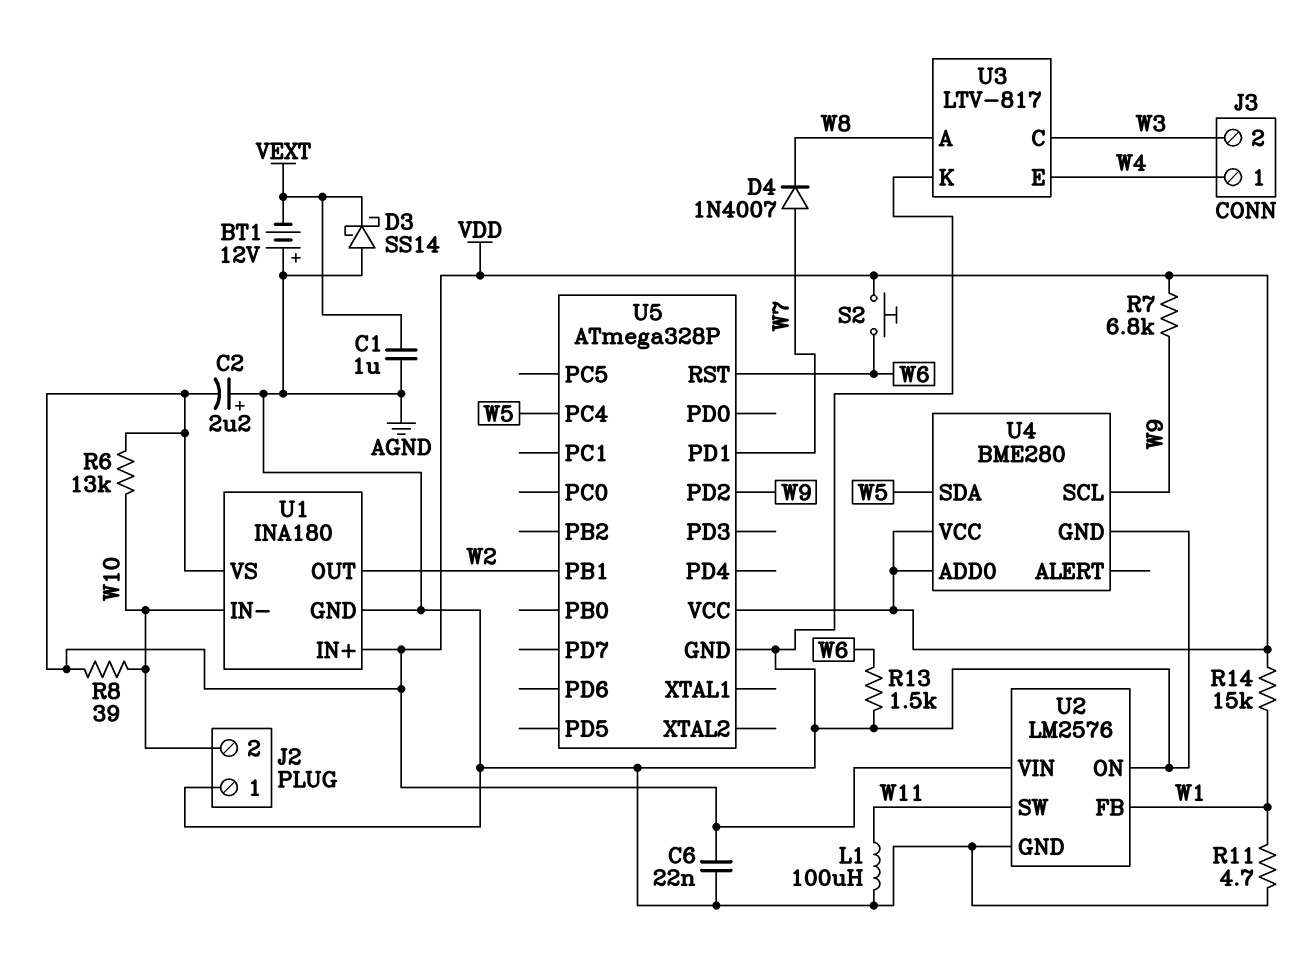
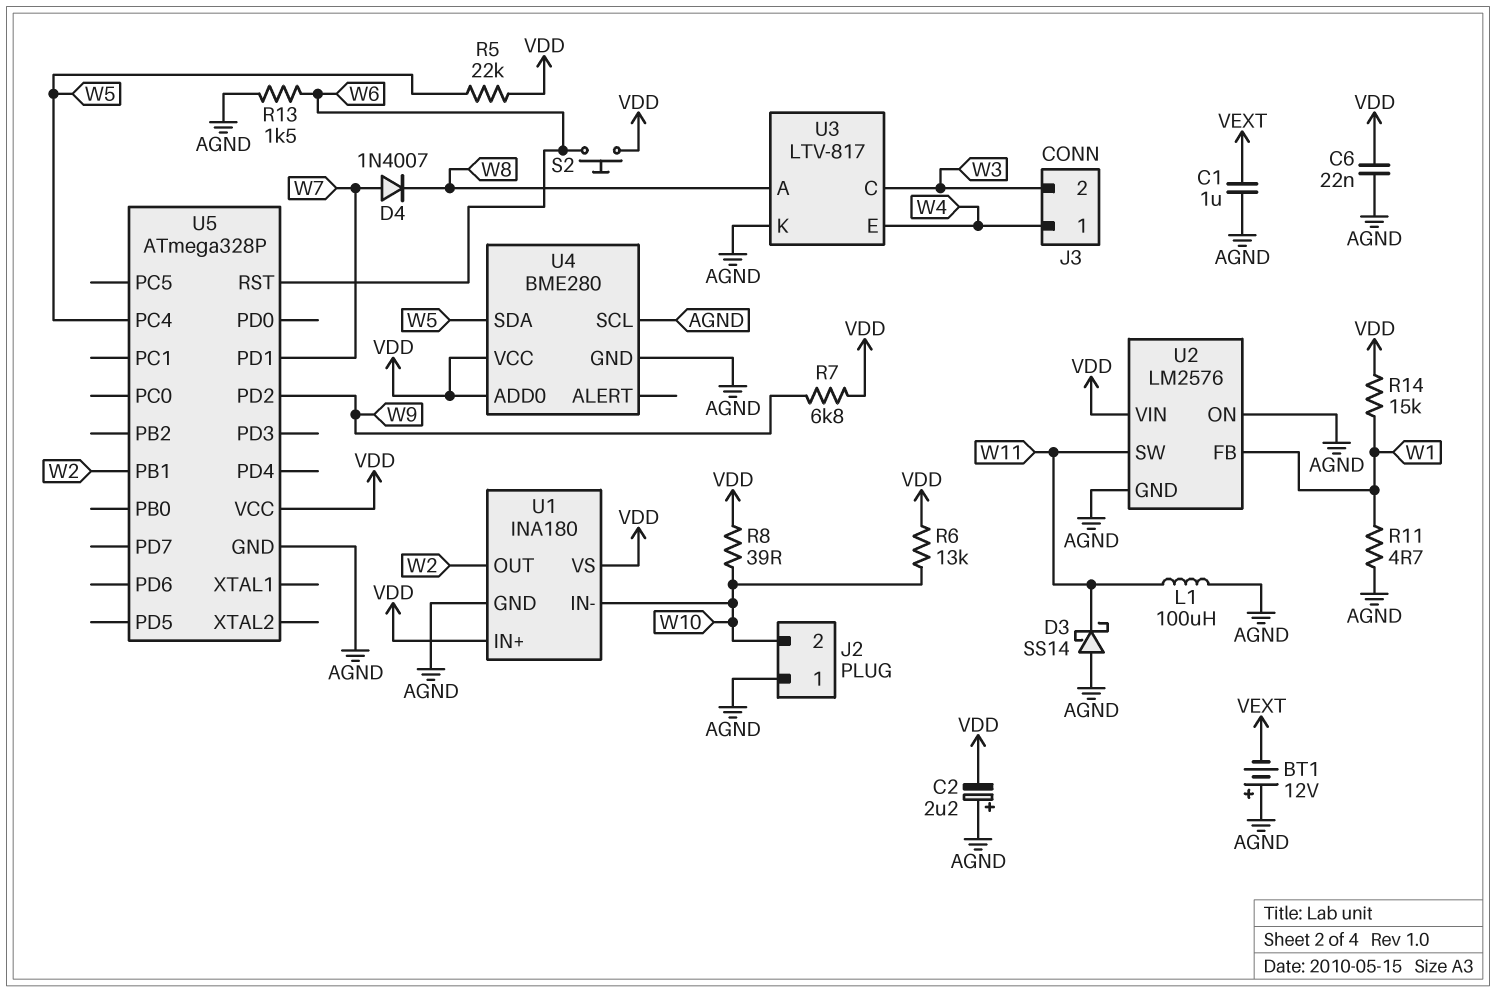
D3: schottky SS14 (A AGND, K VEXT) -> schottky SS14 (A AGND, K W11)
R5: none -> 22k (VDD, W5)
U4 pin SCL: W9 -> AGND

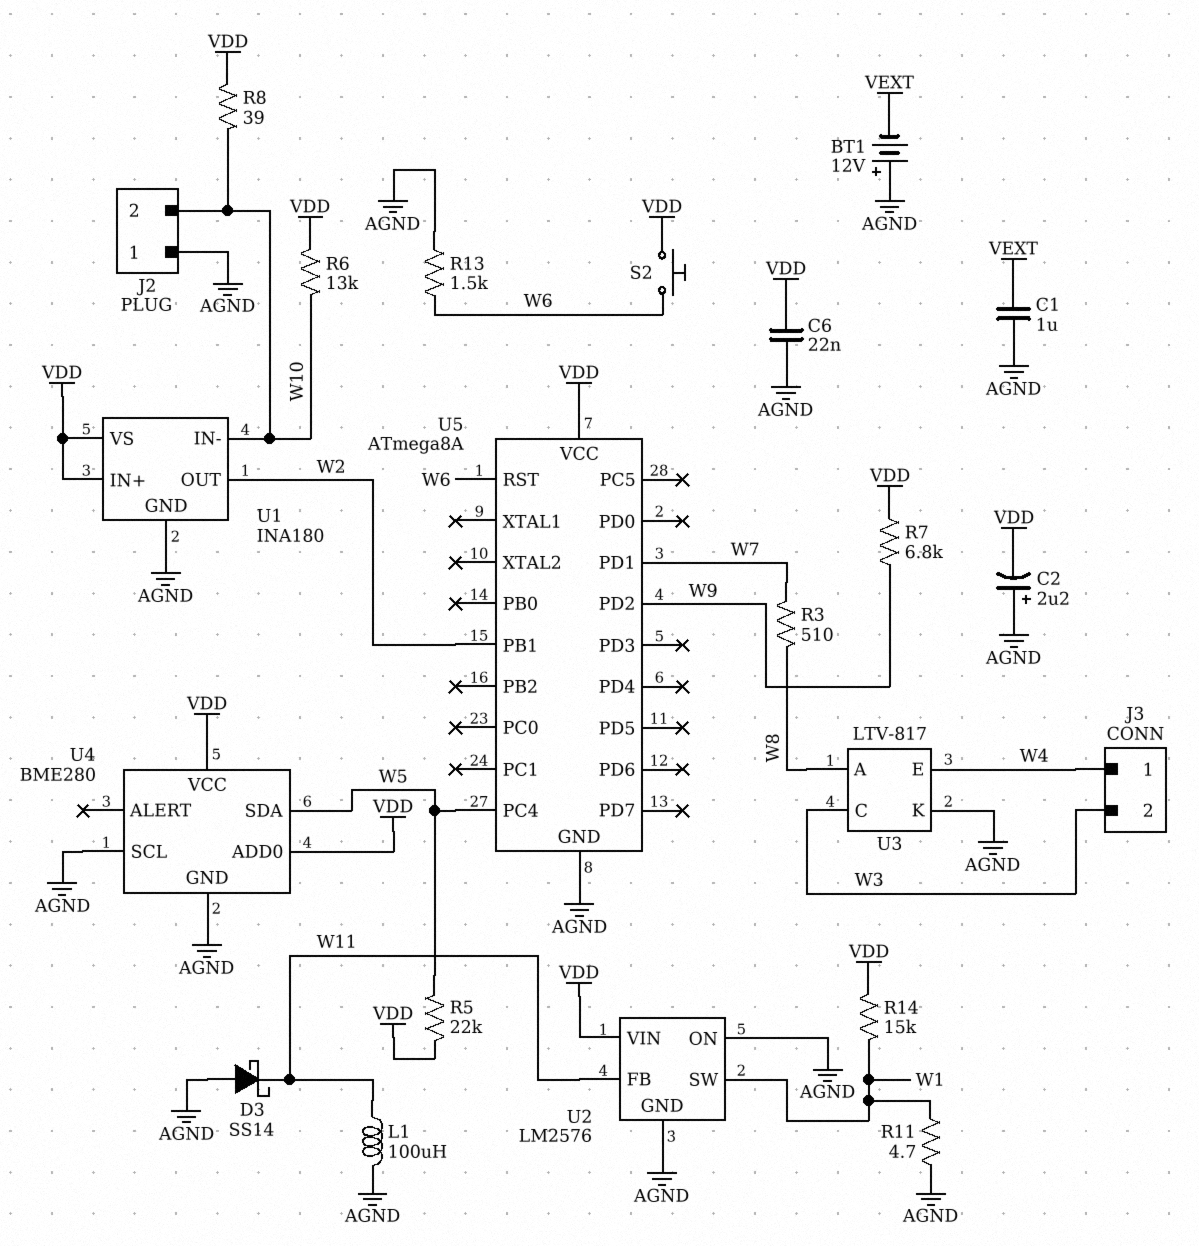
D4: diode 1N4007 (A W7, K W8) -> none
R3: none -> 510 (W7, W8)
U2 pin FB: W1 -> W11
U2 pin SW: W11 -> W1
U5: ATmega328P -> ATmega8A

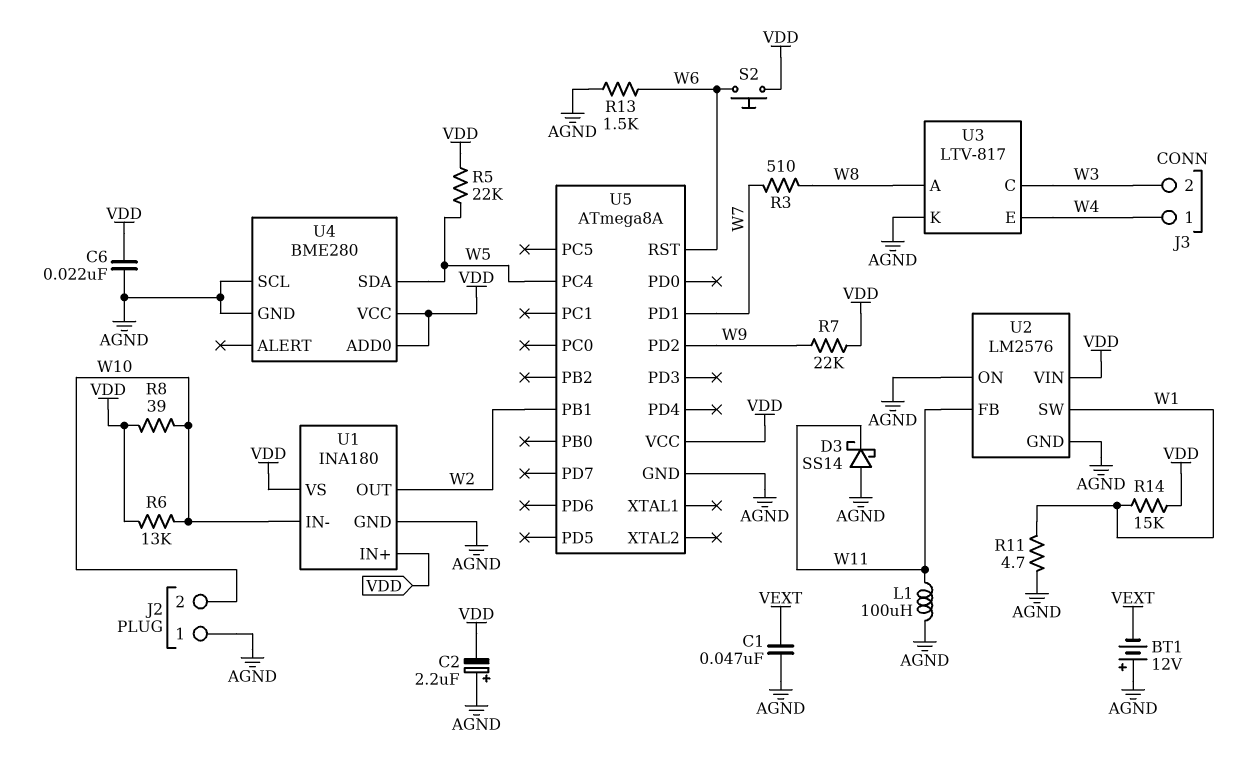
C1: 1uF (AGND, VEXT) -> 47nF (AGND, VEXT)
R7: 6.8k (VDD, W9) -> 22k (VDD, W9)

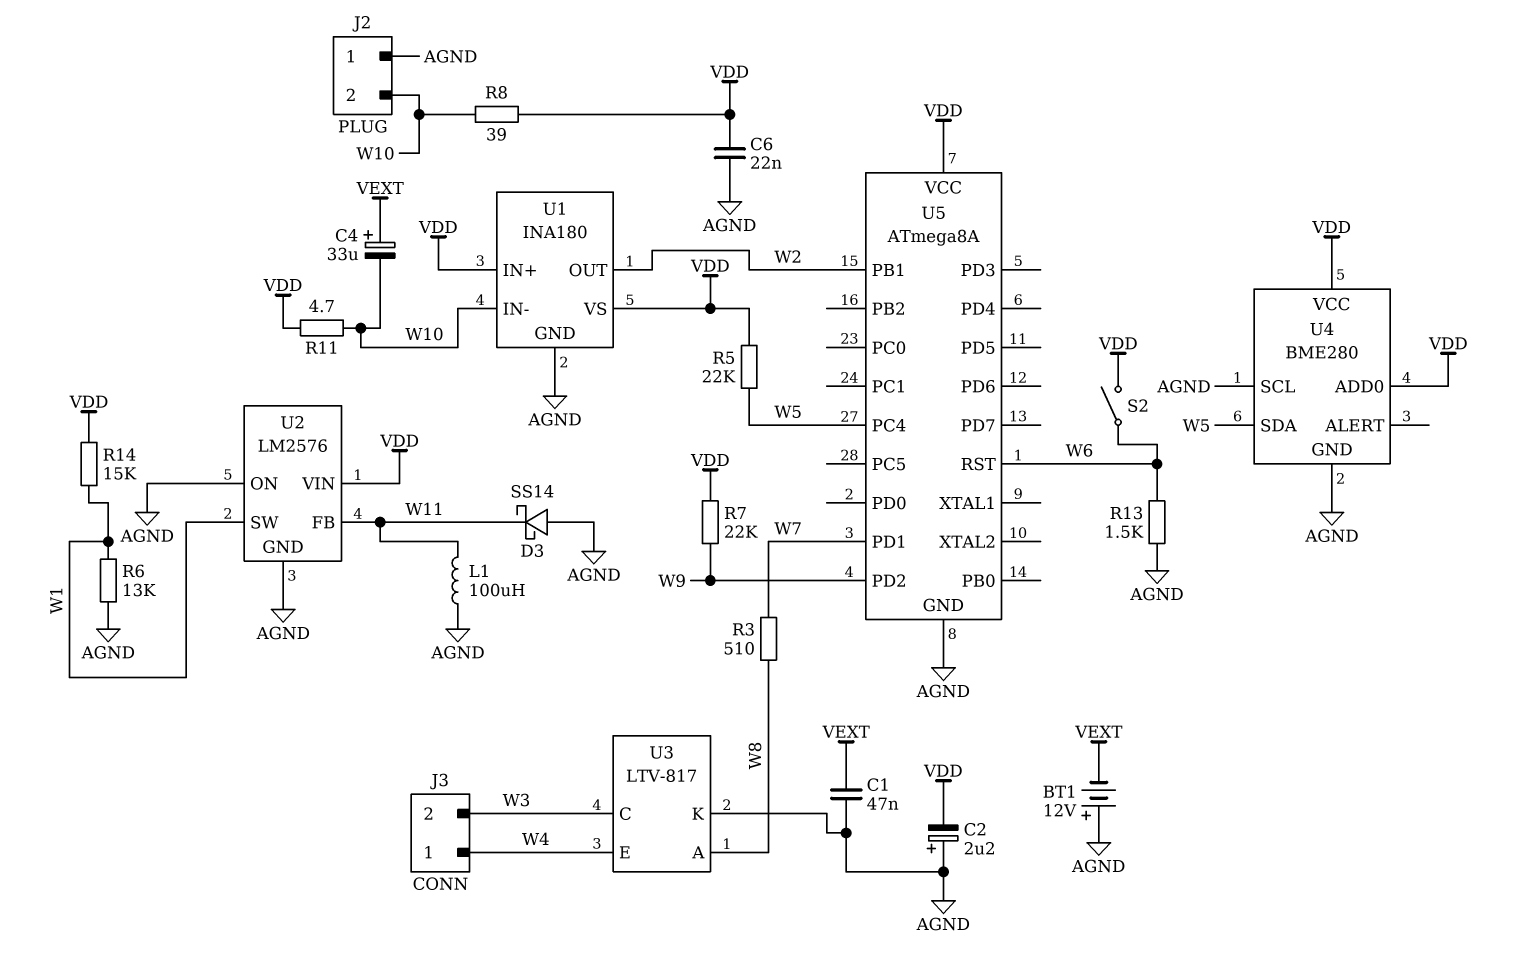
C4: none -> 33uF (plus VEXT, minus W10)
R6: 13k (VDD, W10) -> 13k (AGND, W1)
R11: 4.7 (AGND, W1) -> 4.7 (VDD, W10)
S2: button (VDD, W6) -> switch (VDD, W6)

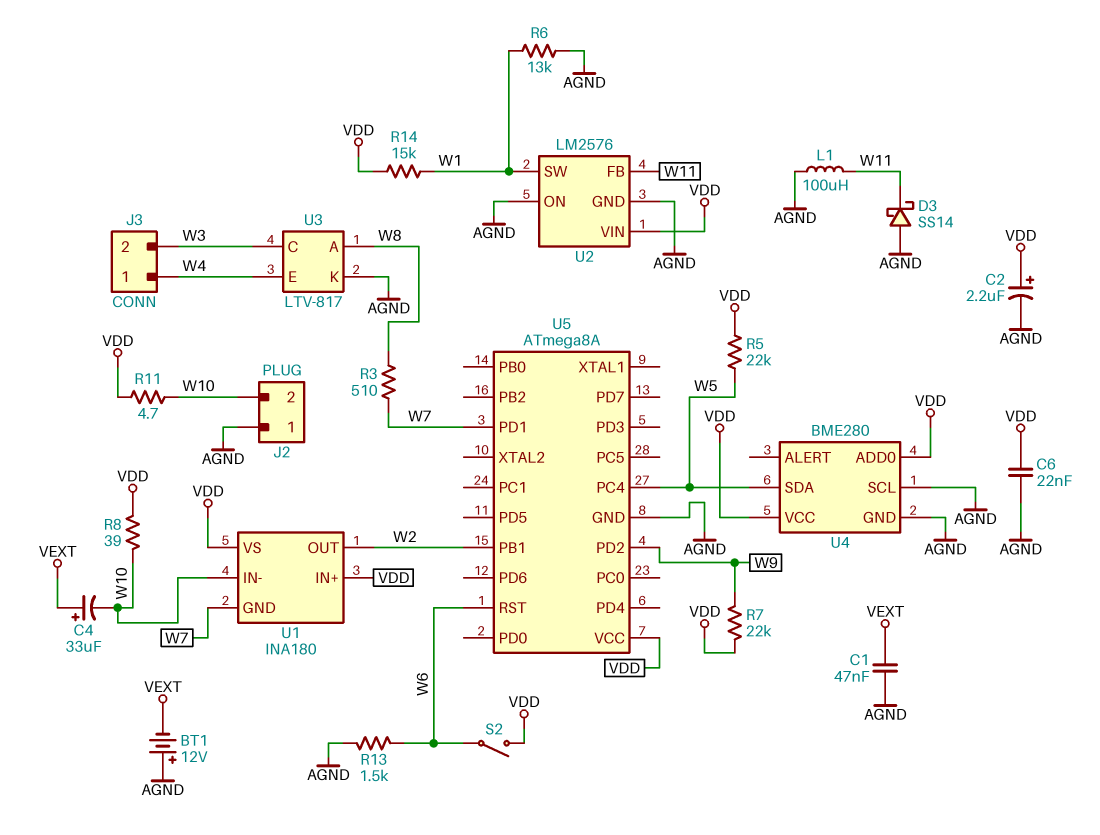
C2: 2.2uF (plus AGND, minus VDD) -> 2.2uF (plus VDD, minus AGND)
U1 pin GND: AGND -> W7

